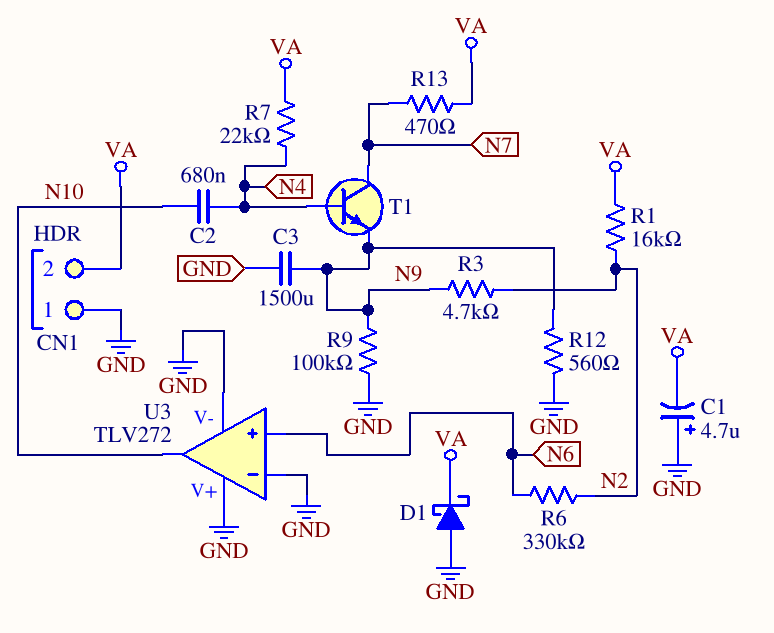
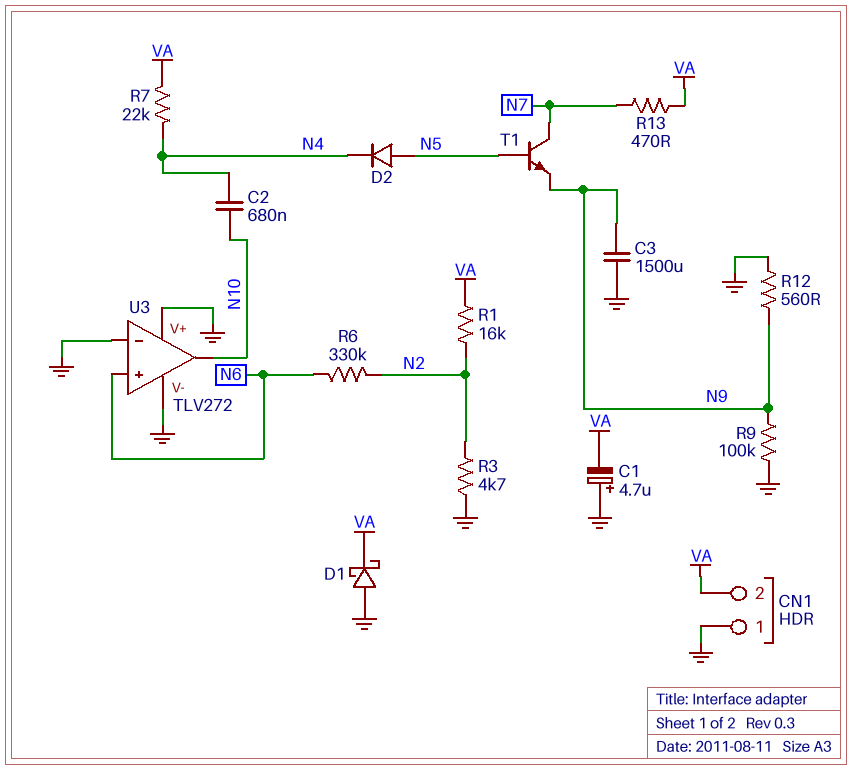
D2: none -> diode (A N5, K N4)
R3: 4.7k (N2, N9) -> 4.7k (GND, N2)
T1: NPN (B N4, C N7, E N9) -> NPN (B N5, C N7, E N9)

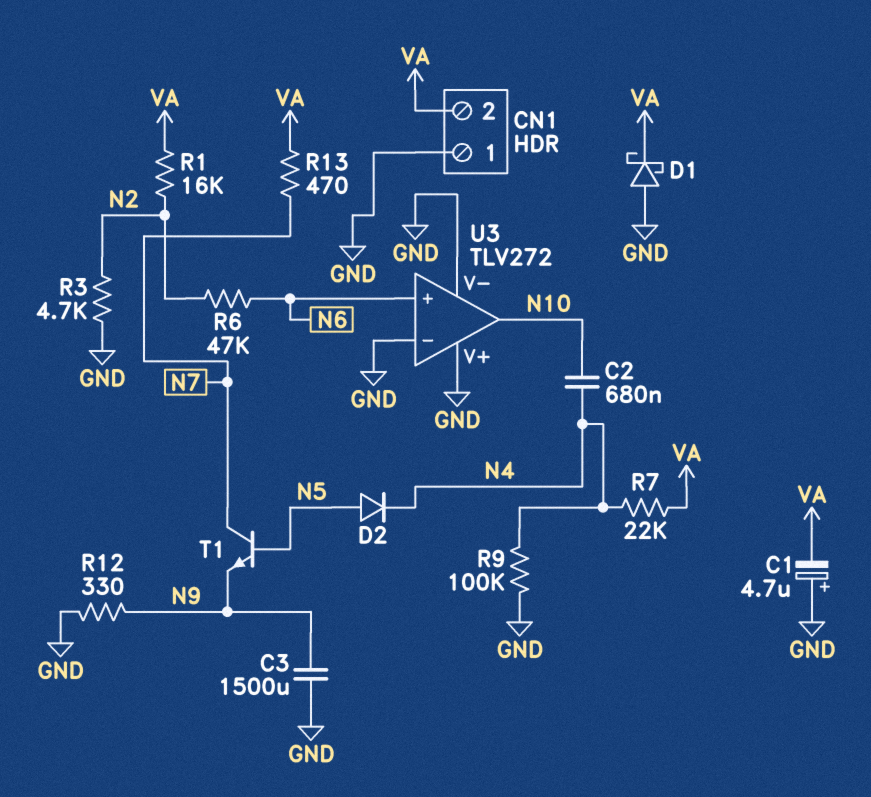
R6: 330k (N2, N6) -> 47k (N2, N6)
R9: 100k (GND, N9) -> 100k (GND, N4)
R12: 560 (GND, N9) -> 330 (GND, N9)

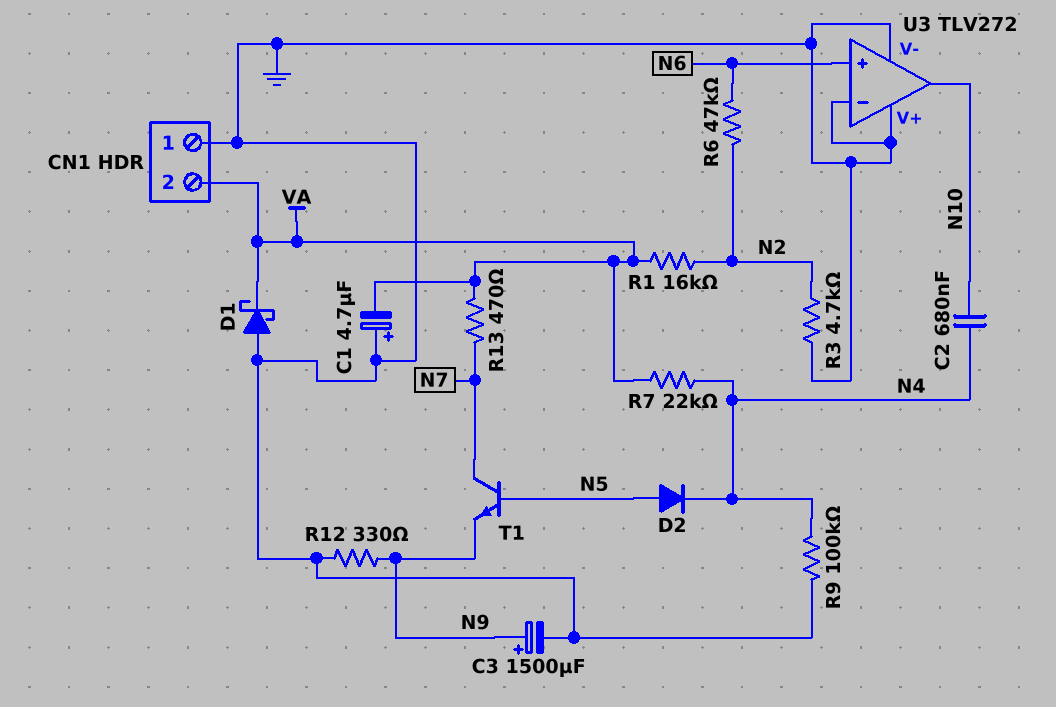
C3: 1500uF (GND, N9) -> 1500uF (plus N9, minus GND)

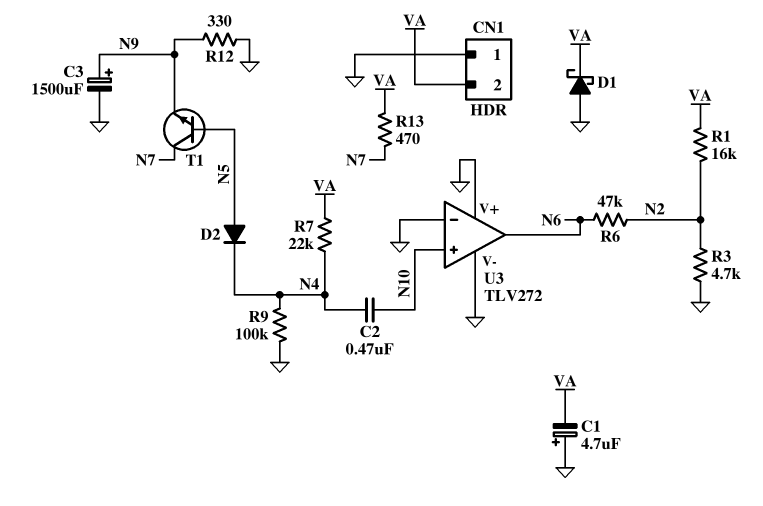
C2: 680nF (N4, N10) -> 470nF (N4, N10)
U3 pin in+: N6 -> N10
U3 pin out: N10 -> N6

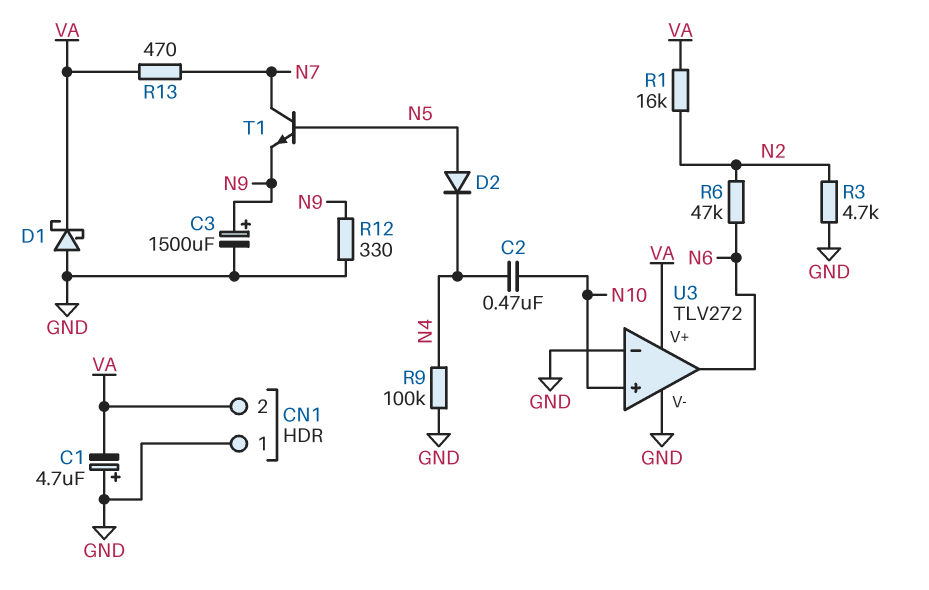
R7: 22k (N4, VA) -> none
U3 pin V+: GND -> VA

